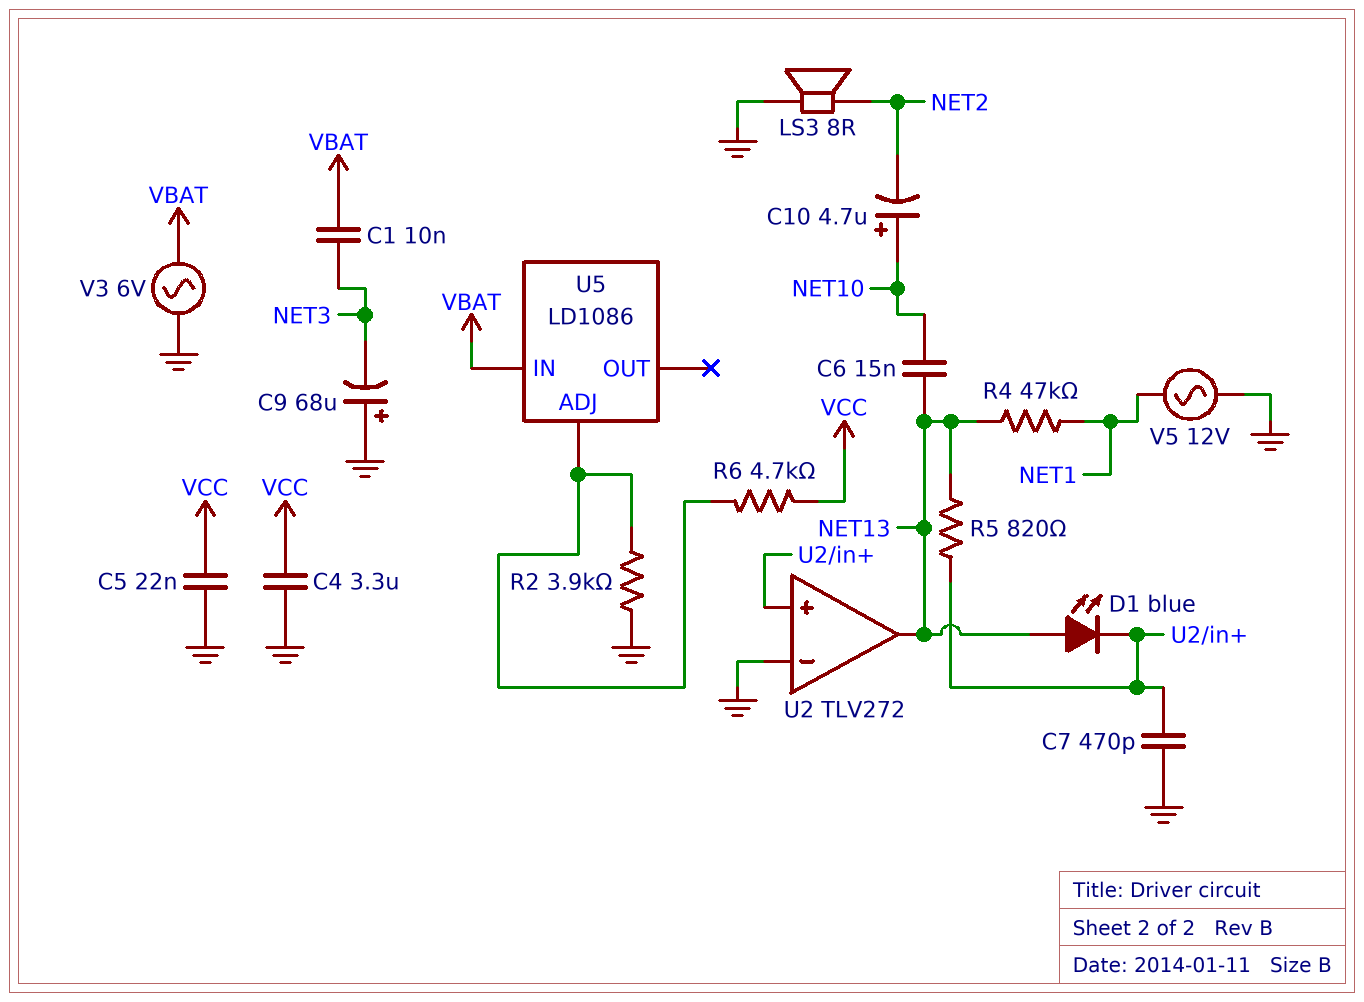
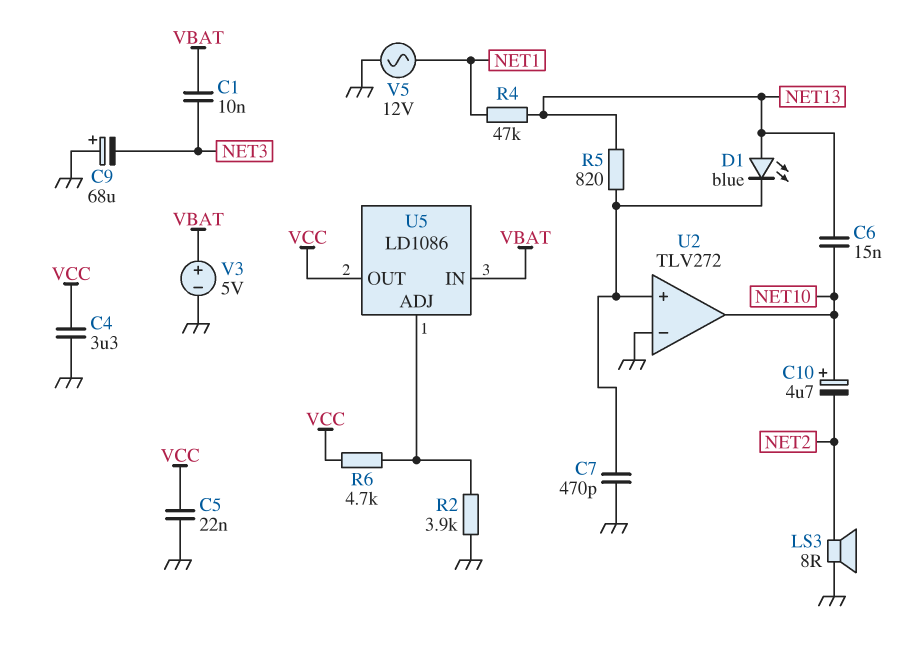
U2 pin out: NET13 -> NET10
U5 pin OUT: none -> VCC
V3: AC 6V (GND, VBAT) -> 5V (plus VBAT, minus GND)

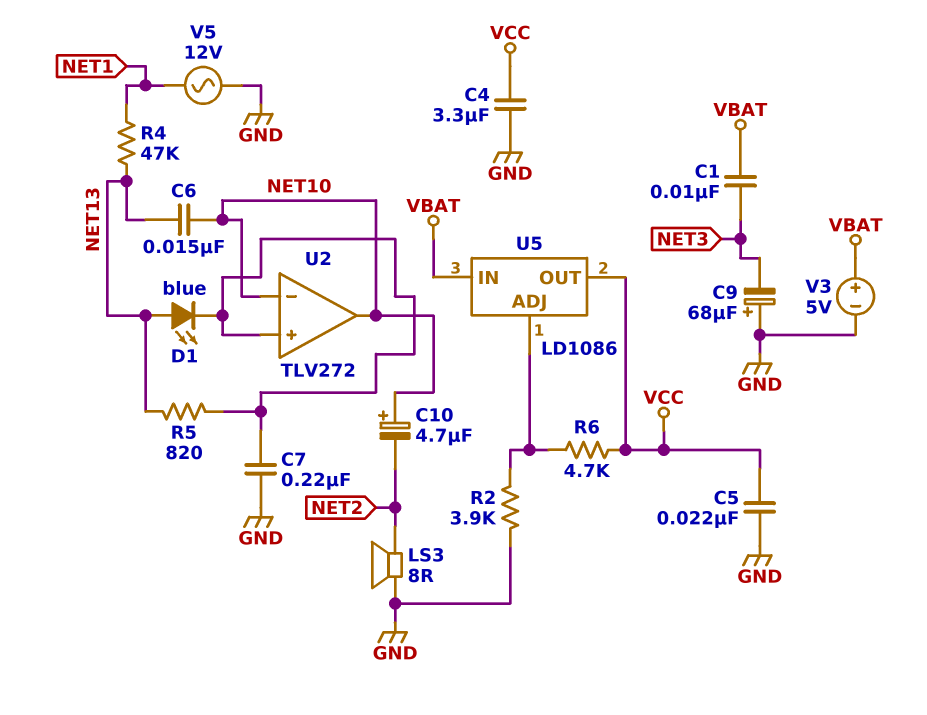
C7: 470pF (GND, U2/in+) -> 220nF (GND, U2/in+)
U2 pin in-: GND -> NET10

